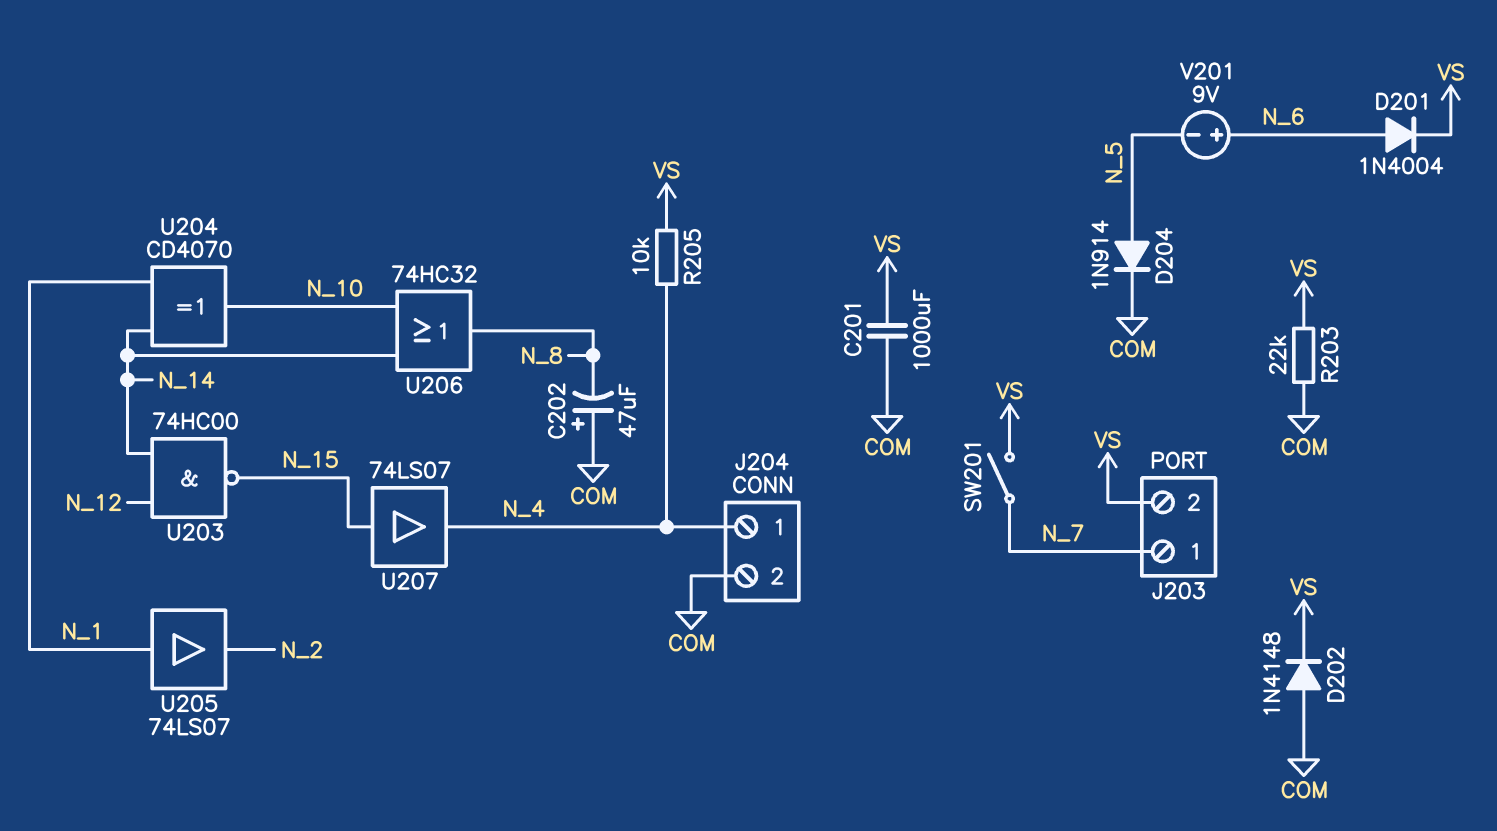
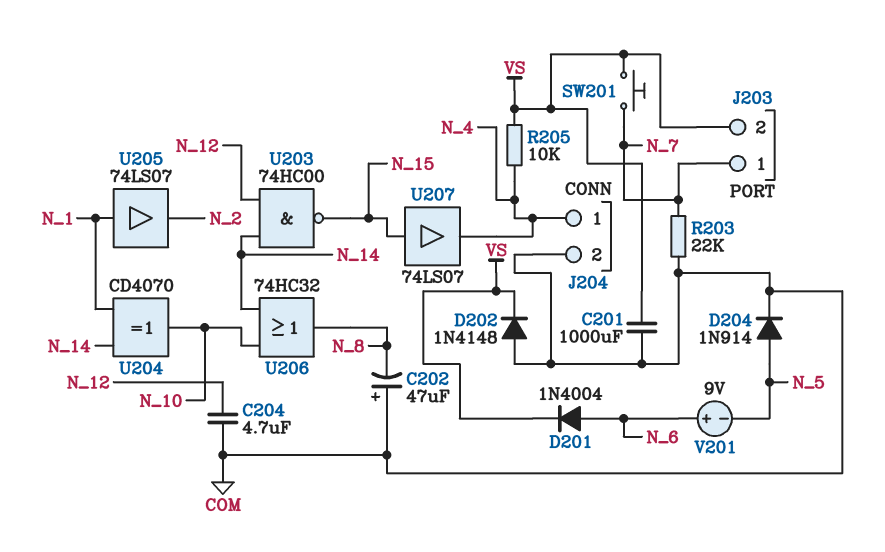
C204: none -> 4.7uF (COM, N_12)
R203: 22k (COM, VS) -> 22k (COM, N_7)
SW201: switch (N_7, VS) -> button (N_7, VS)

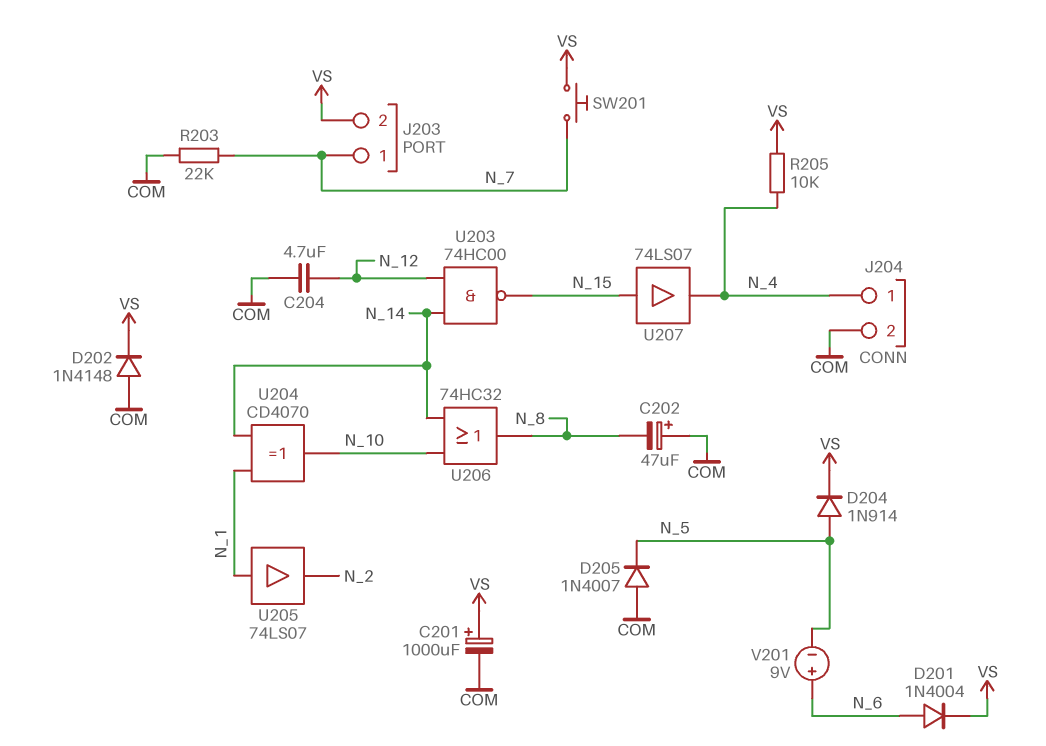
C201: 1000uF (COM, VS) -> 1000uF (plus VS, minus COM)
D204: diode 1N914 (A N_5, K COM) -> diode 1N914 (A N_5, K VS)
D205: none -> diode 1N4007 (A COM, K N_5)

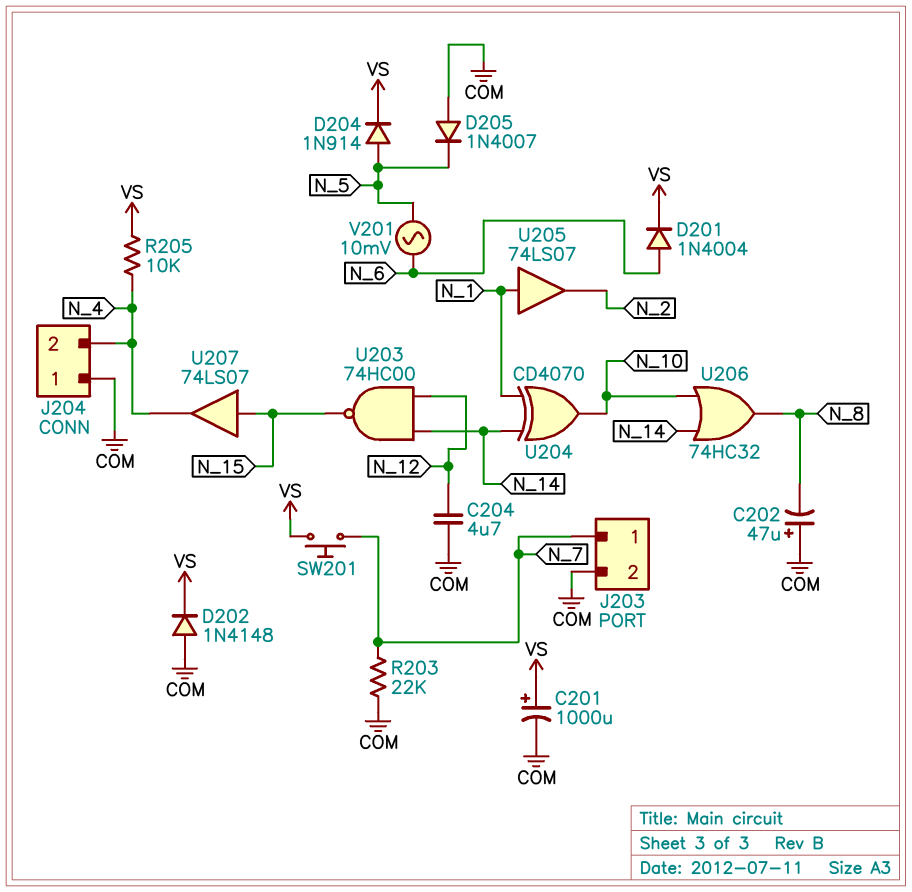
J203 pin 2: VS -> COM
J204 pin 1: N_4 -> COM
J204 pin 2: COM -> N_4
V201: 9V (plus N_6, minus N_5) -> AC 10mV (N_5, N_6)

